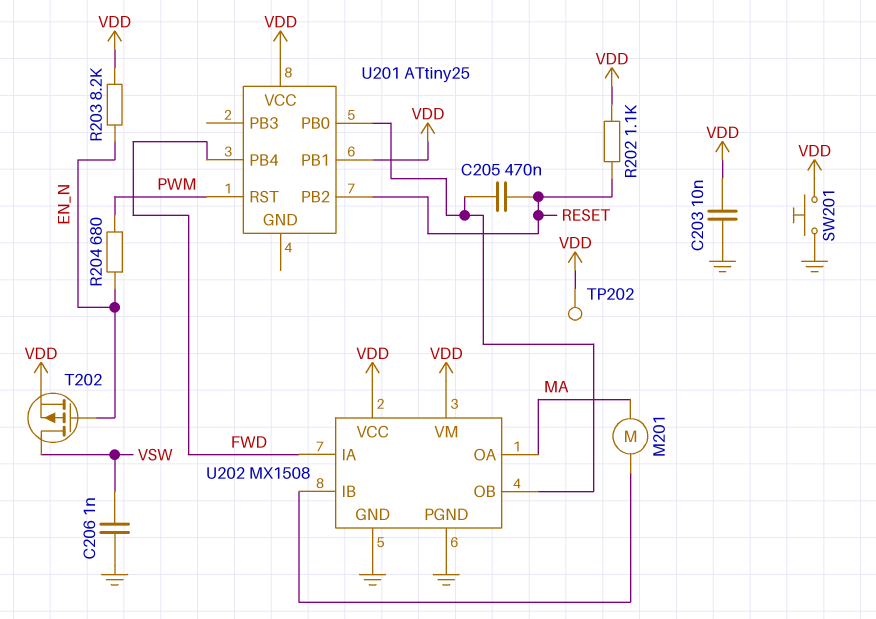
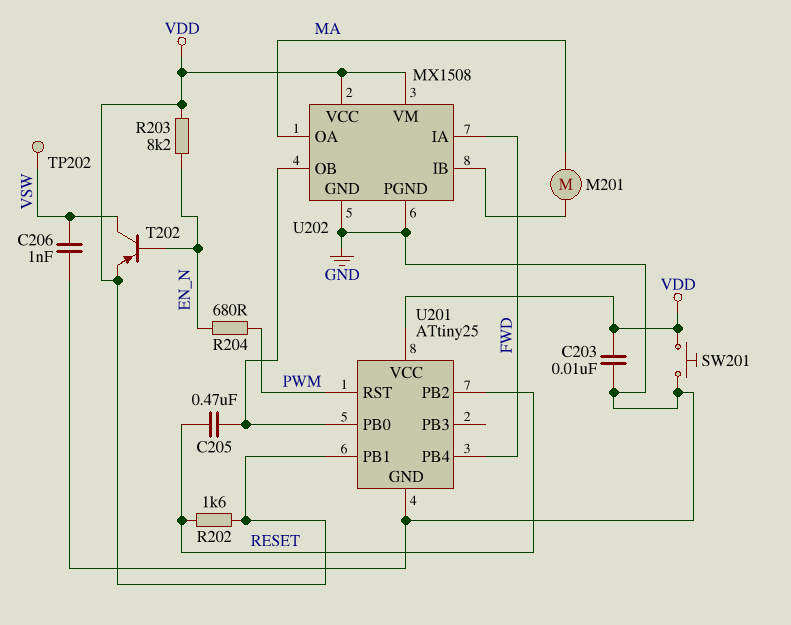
R202: 1.1k (RESET, VDD) -> 1.6k (RESET, VDD)
T202: PMOS (G EN_N, D VSW, S VDD) -> PNP (B EN_N, C VSW, E VDD)
TP202: test point (VDD) -> test point (VSW)
U201 pin GND: none -> GND

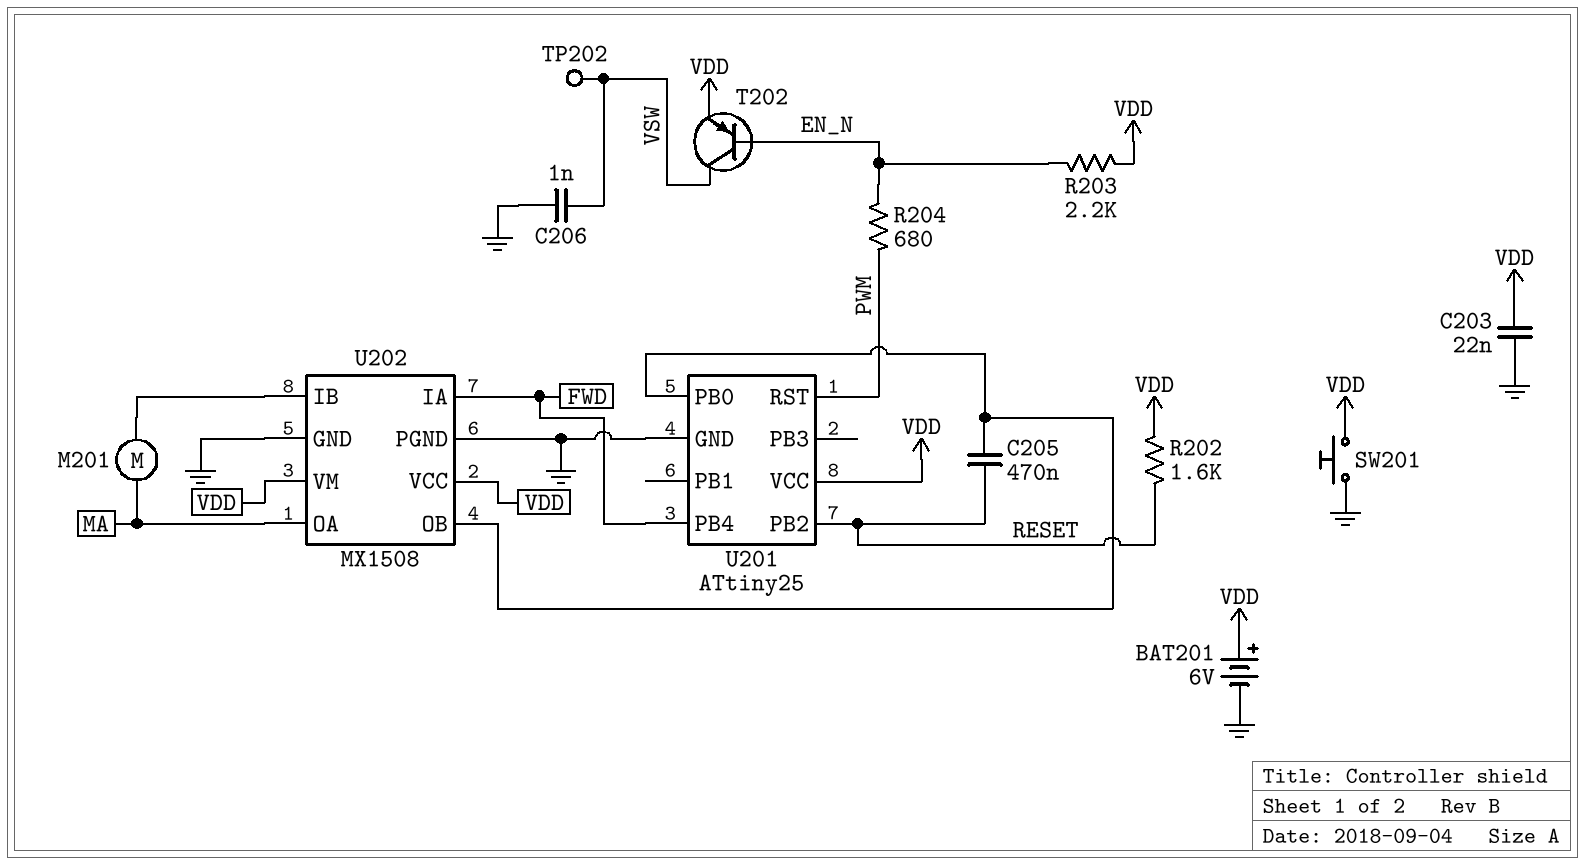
BAT201: none -> 6V (plus VDD, minus GND)
C203: 10nF (GND, VDD) -> 22nF (GND, VDD)
R203: 8.2k (EN_N, VDD) -> 2.2k (EN_N, VDD)
U201 pin PB1: VDD -> none

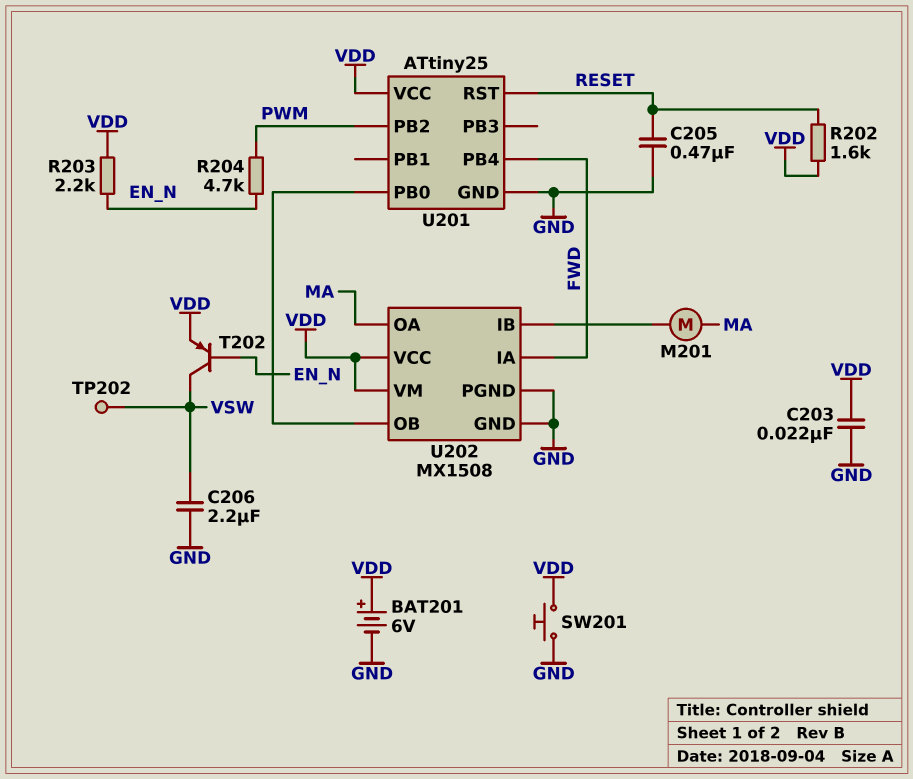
C205: 470nF (RESET, U201/PB0) -> 470nF (GND, RESET)
C206: 1nF (GND, VSW) -> 2.2uF (GND, VSW)
R204: 680 (EN_N, PWM) -> 4.7k (EN_N, PWM)
U201 pin PB2: RESET -> PWM
U201 pin RST: PWM -> RESET

